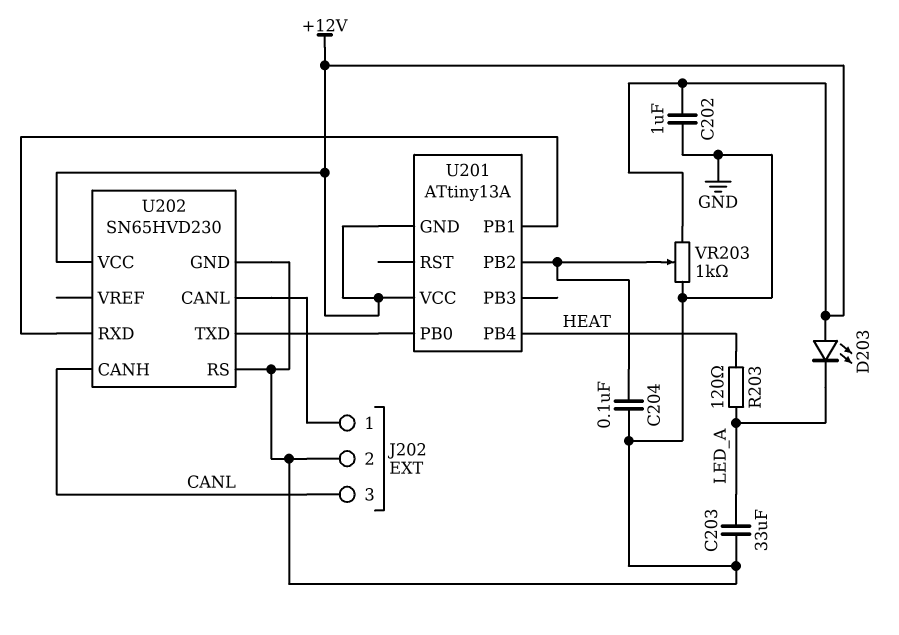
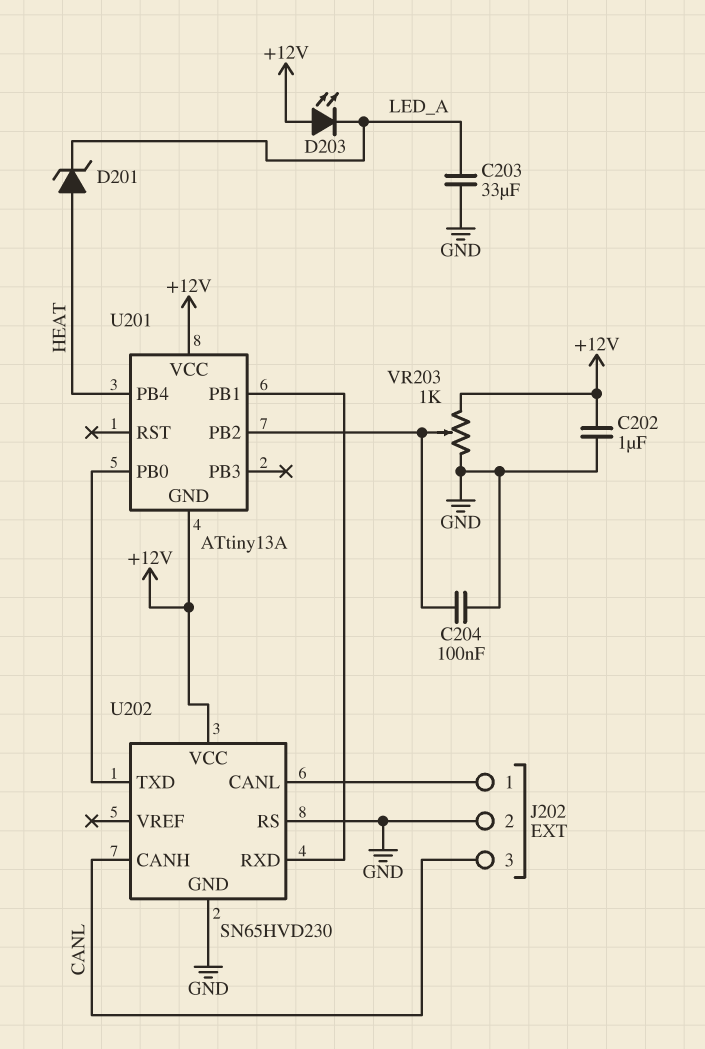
D201: none -> zener (A HEAT, K LED_A)
R203: 120 (HEAT, LED_A) -> none

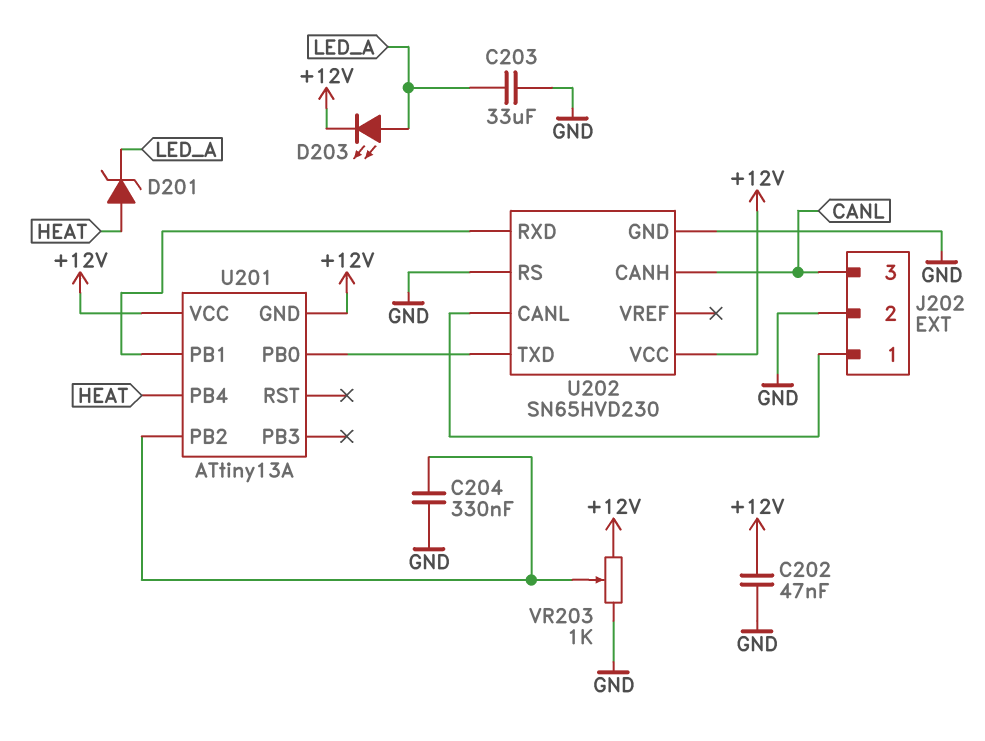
C202: 1uF (+12V, GND) -> 47nF (+12V, GND)
C204: 100nF (GND, U201/PB2) -> 330nF (GND, U201/PB2)
D203: LED (A +12V, K LED_A) -> LED (A LED_A, K +12V)

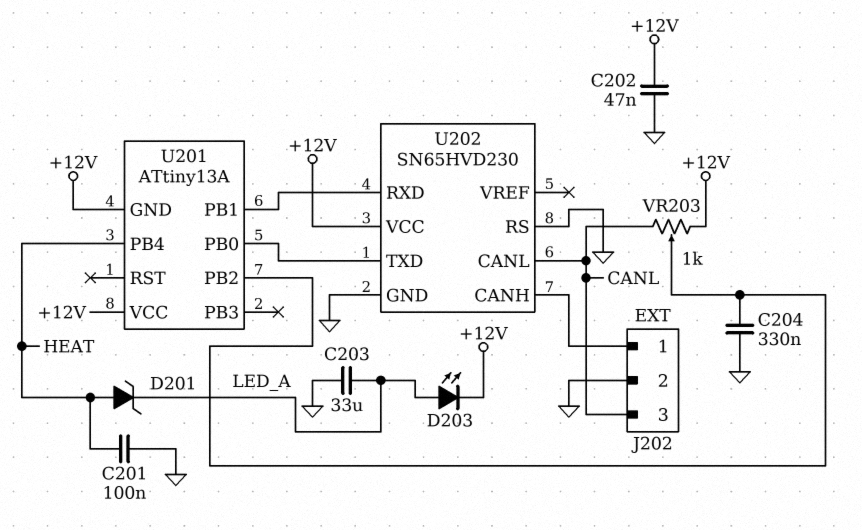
C201: none -> 100nF (GND, HEAT)
U202 pin CANH: CANL -> J202/1
U202 pin CANL: J202/1 -> CANL
VR203: 1k (+12V, GND, wiper U201/PB2) -> 1k (+12V, CANL, wiper U201/PB2)

